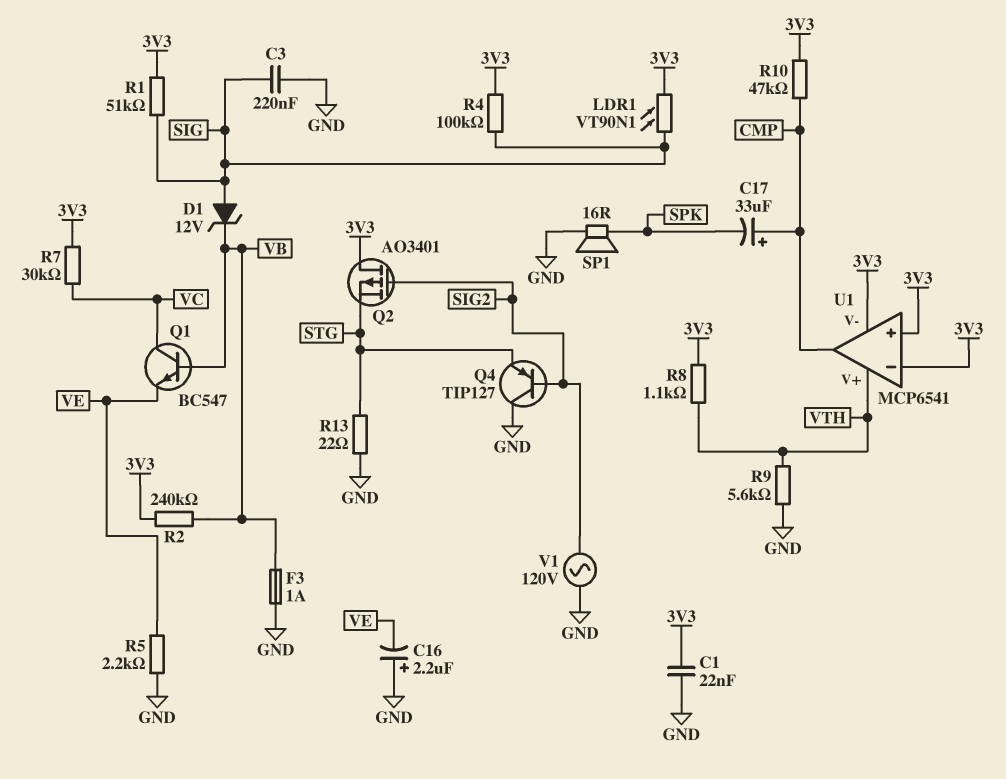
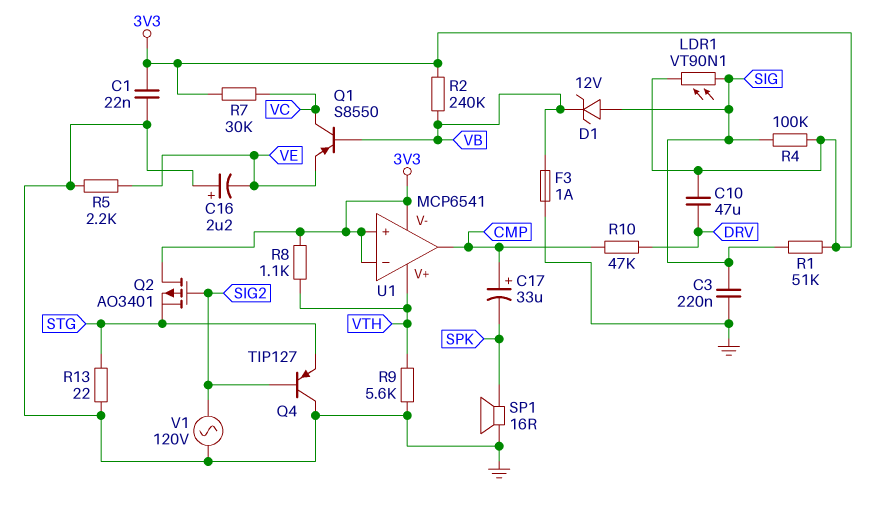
C10: none -> 47uF (3V3, DRV)
Q1: NPN BC547 (B VB, C VC, E VE) -> PNP S8550 (B VB, C VC, E VE)
R10: 47k (3V3, CMP) -> 47k (CMP, DRV)

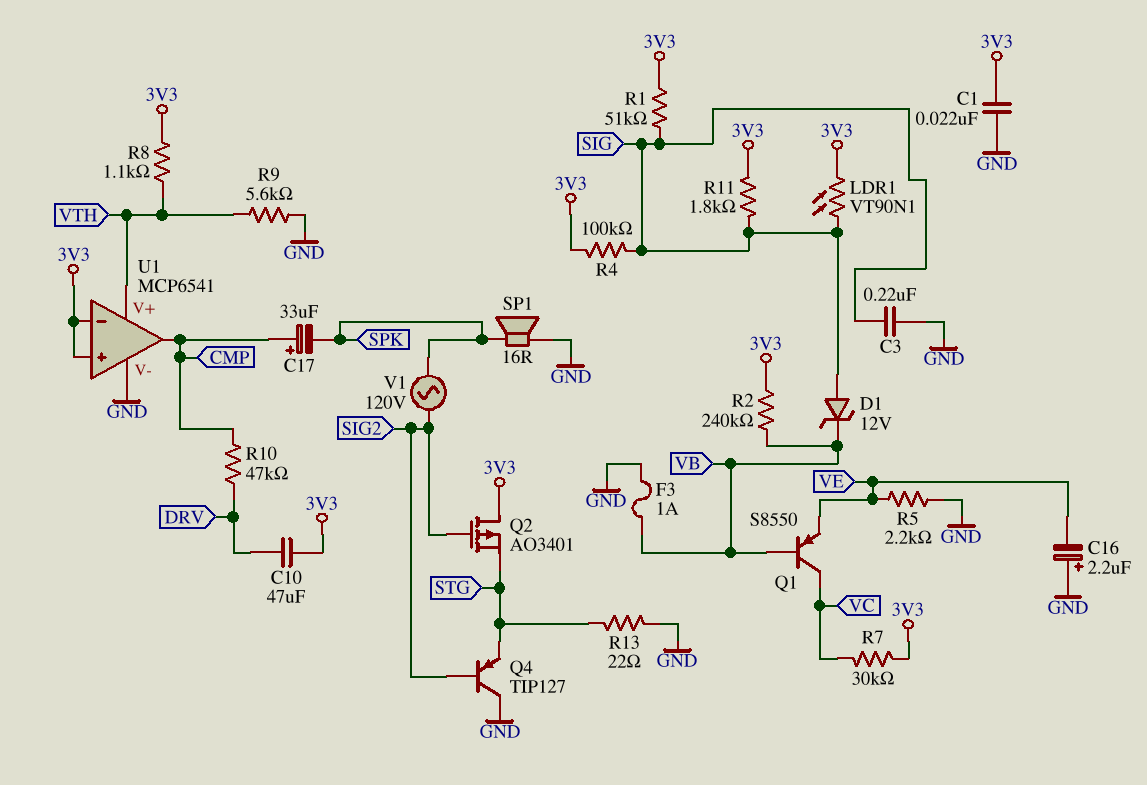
R11: none -> 1.8k (3V3, SIG)
U1 pin V-: 3V3 -> GND
V1: AC 120V (GND, SIG2) -> AC 120V (SIG2, SPK)

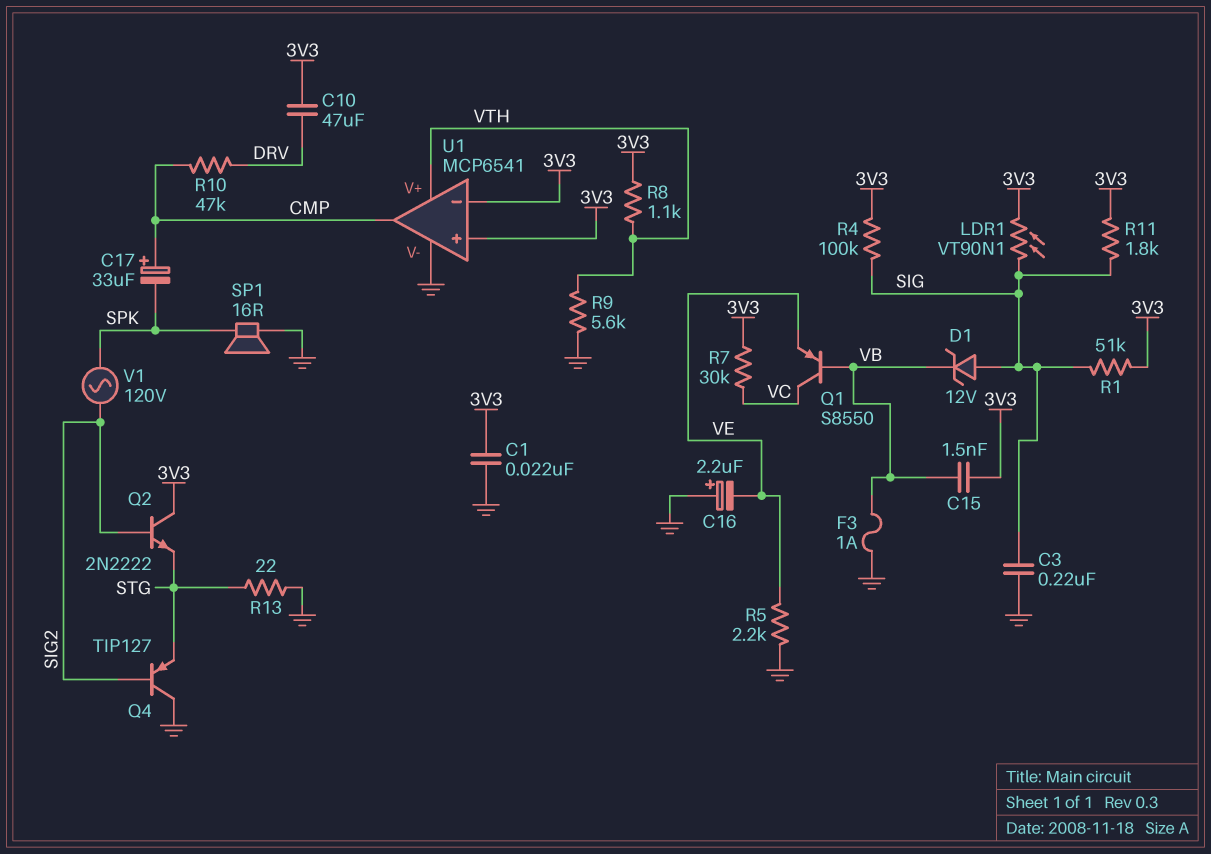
C15: none -> 1.5nF (3V3, VB)
Q2: PMOS AO3401 (G SIG2, D 3V3, S STG) -> NPN 2N2222 (B SIG2, C 3V3, E STG)
R2: 240k (3V3, VB) -> none

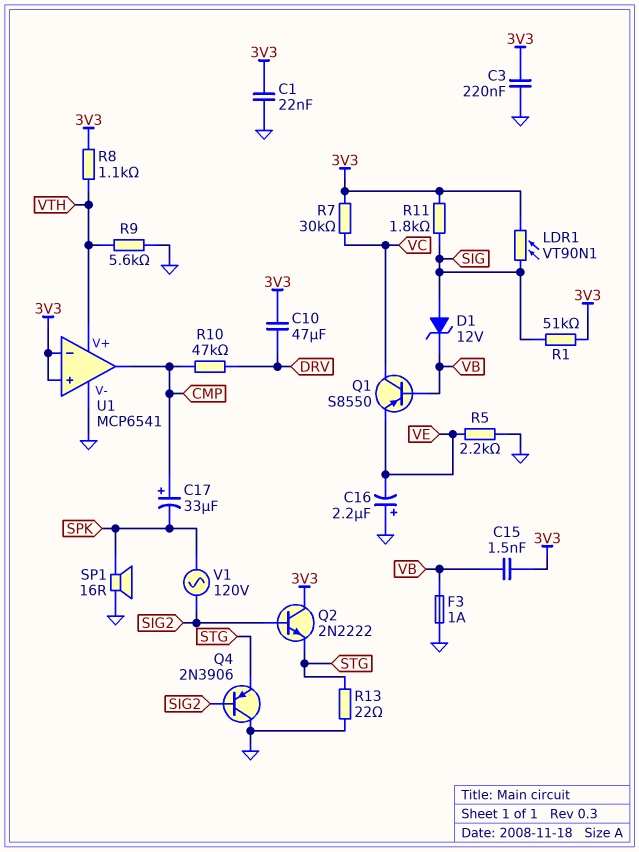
C3: 220nF (GND, SIG) -> 220nF (3V3, GND)
Q4: PNP TIP127 (B SIG2, C GND, E STG) -> PNP 2N3906 (B SIG2, C GND, E STG)
R4: 100k (3V3, SIG) -> none

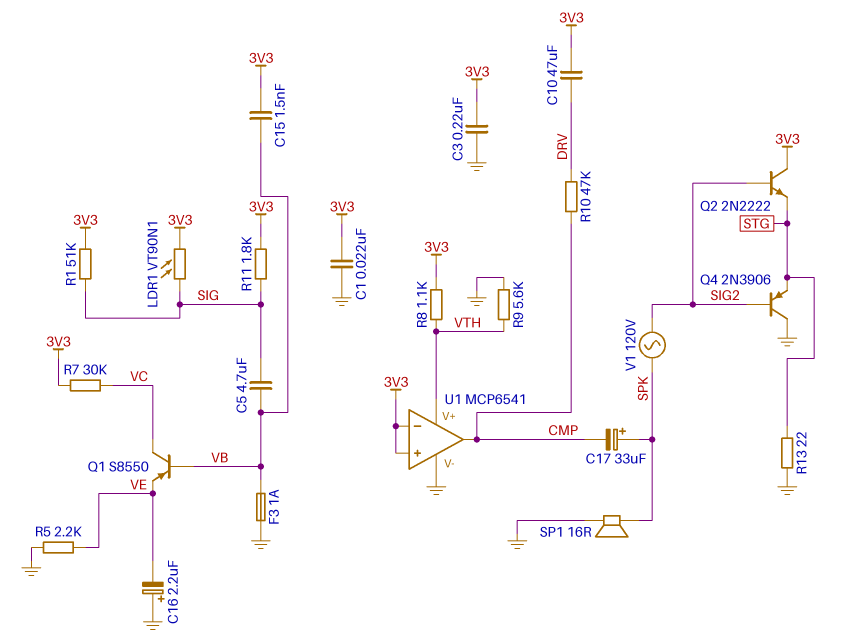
C5: none -> 4.7uF (SIG, VB)
C17: 33uF (plus CMP, minus SPK) -> 33uF (plus SPK, minus CMP)
D1: zener 12V (A SIG, K VB) -> none

